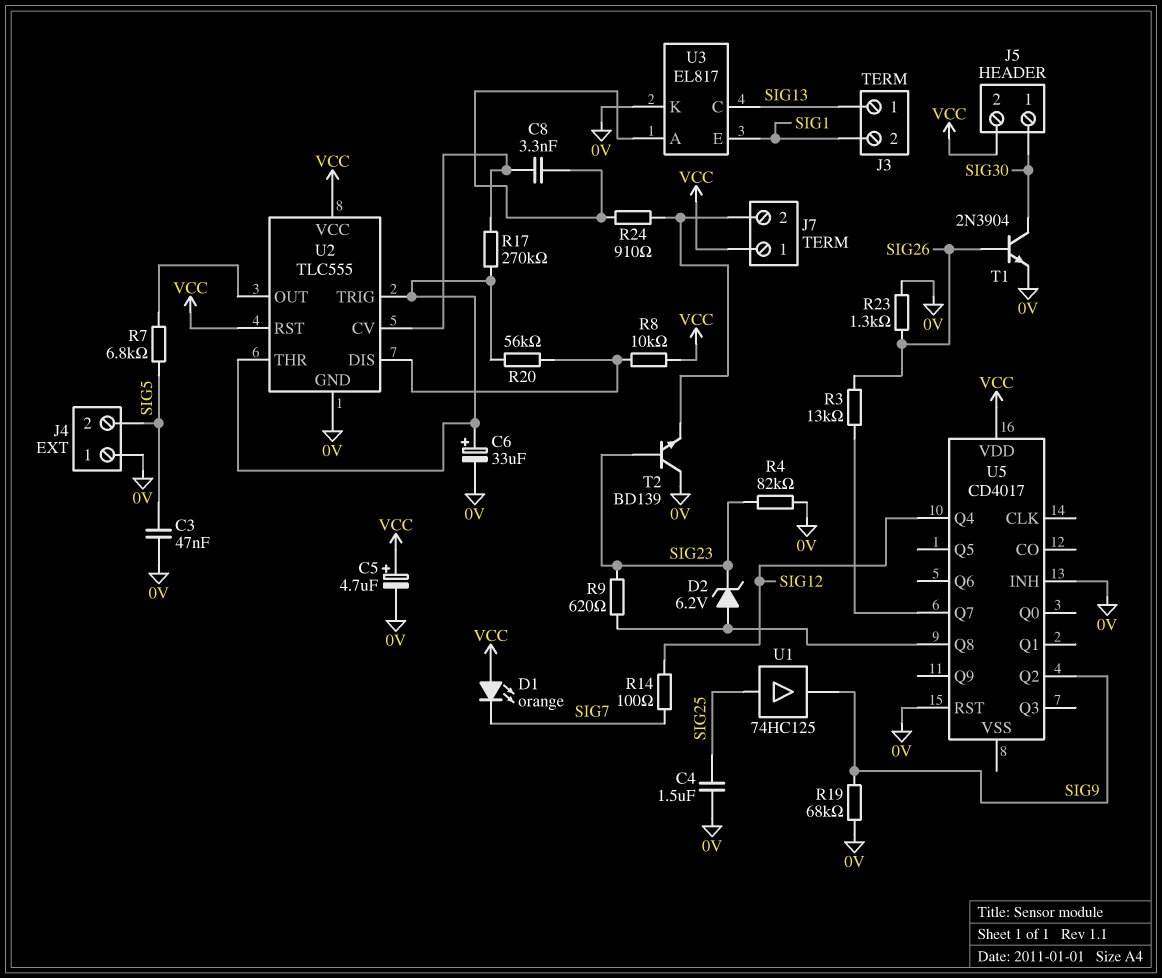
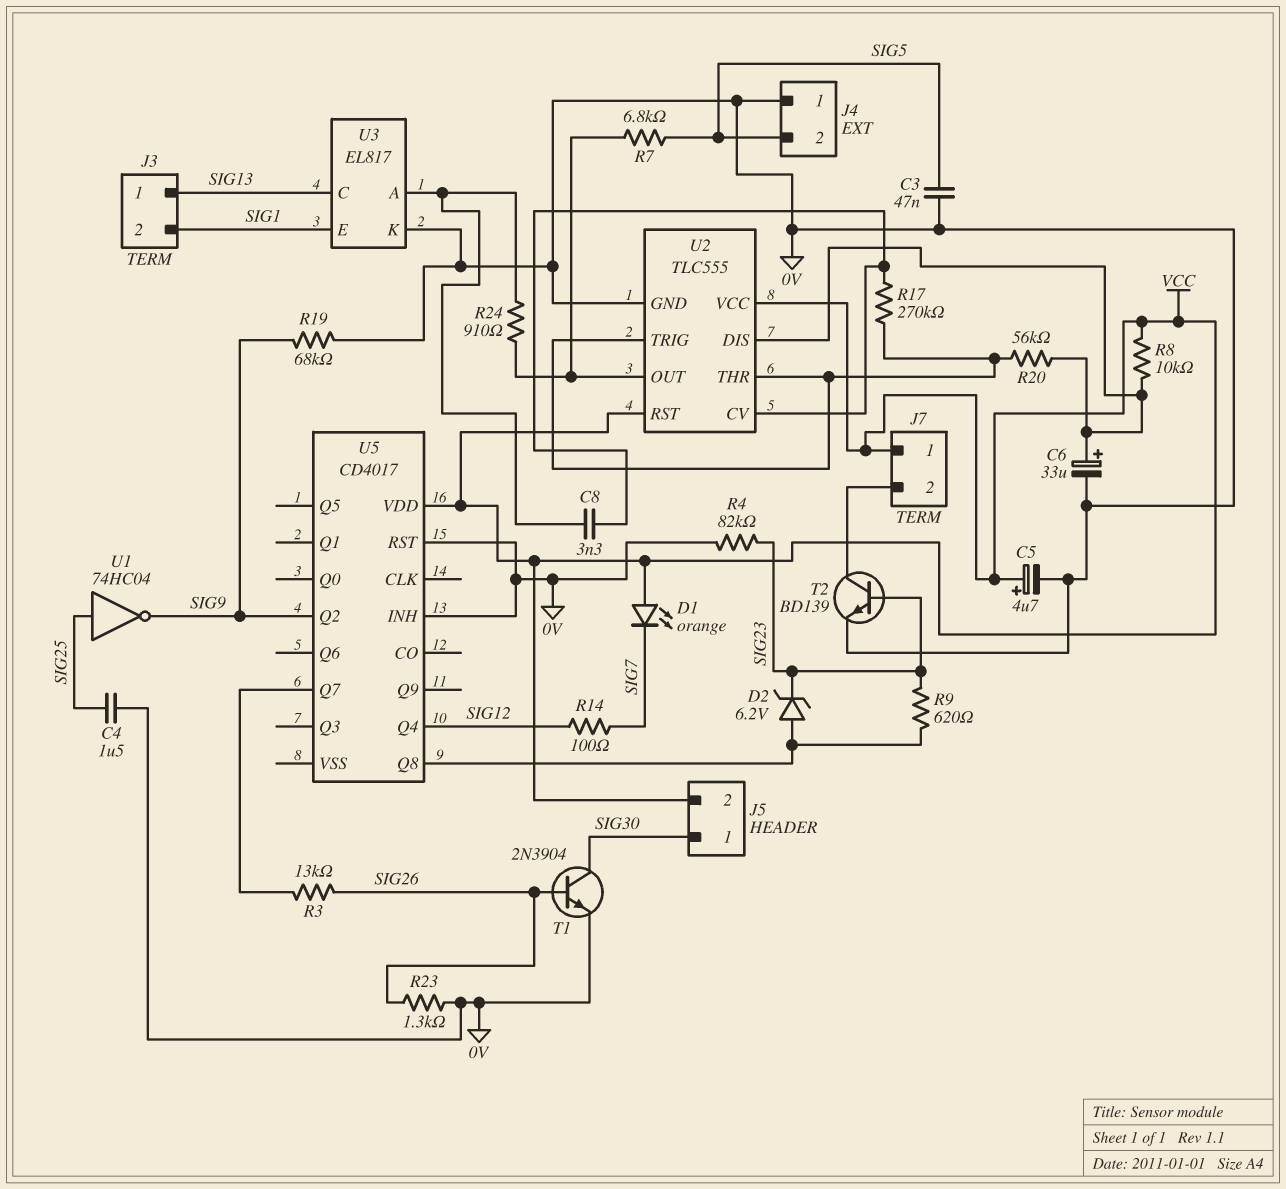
C6: 33uF (plus U2/THR, minus 0V) -> 33uF (plus U2/DIS, minus 0V)
R24: 910 (J7/2, U3/A) -> 910 (U2/OUT, U3/A)
T2: NPN BD139 (B SIG23, C 0V, E J7/2) -> NPN BD139 (B SIG23, C J7/2, E 0V)
U1: buffer 74HC125 (in SIG25, out SIG9) -> NOT 74HC04 (in SIG25, out SIG9)

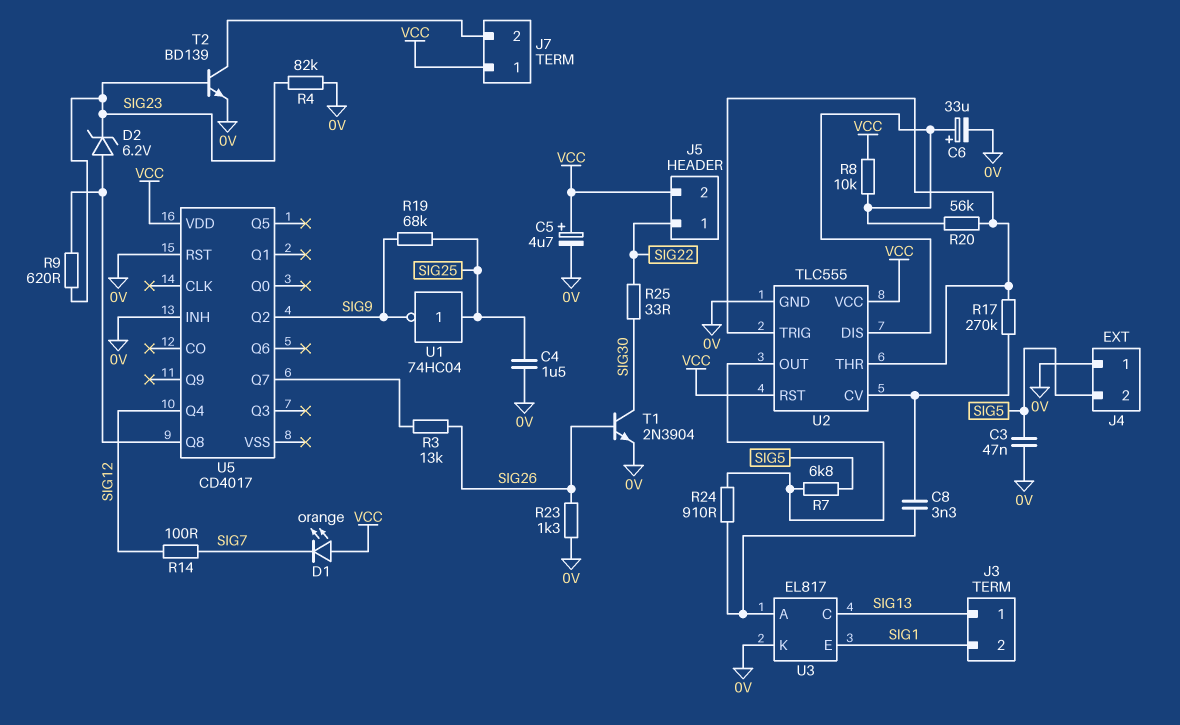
J5 pin 1: SIG30 -> SIG22
R19: 68k (0V, SIG9) -> 68k (SIG9, SIG25)
R25: none -> 33 (SIG22, SIG30)

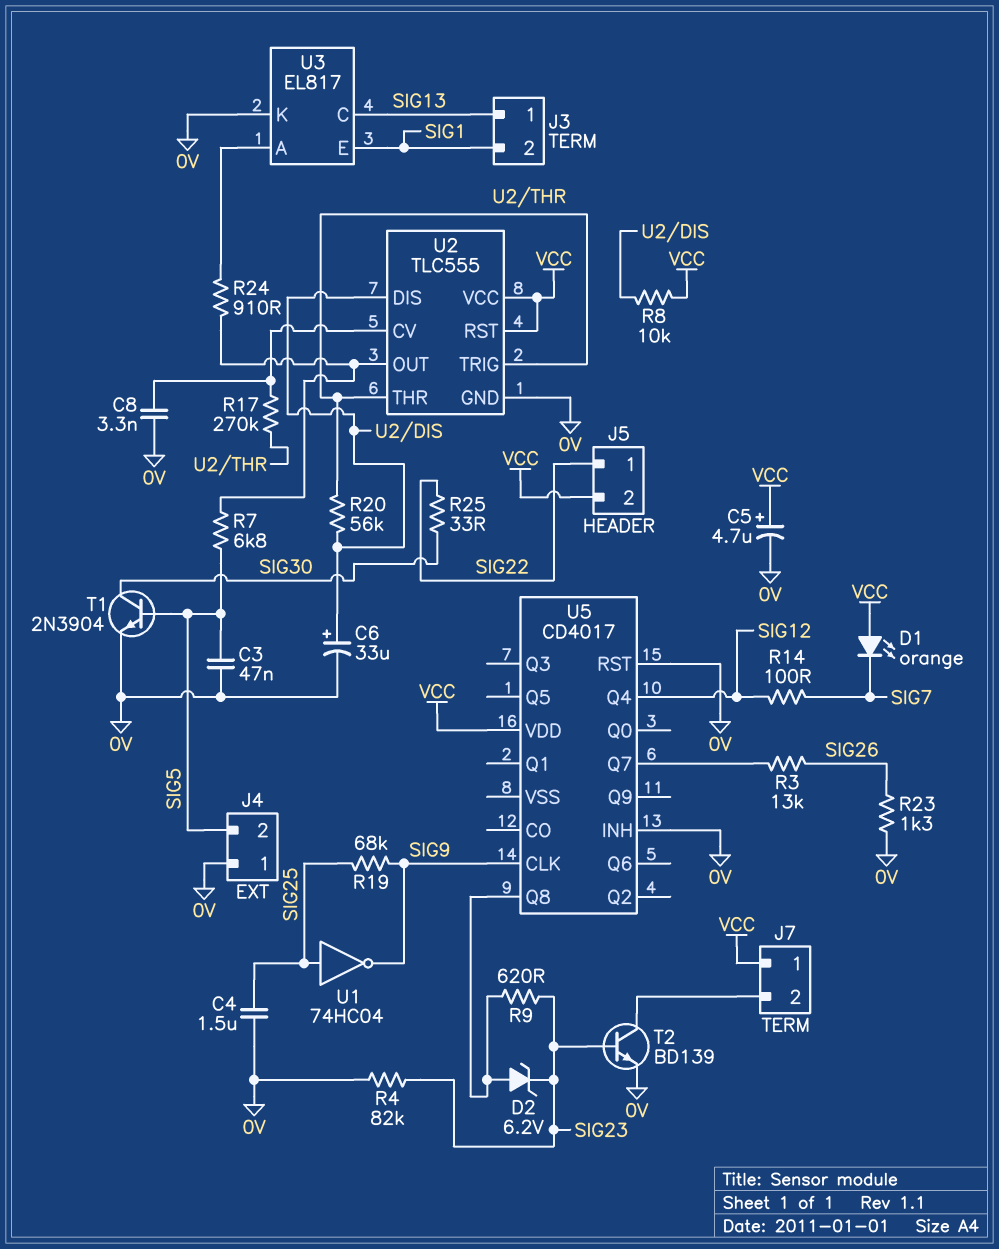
C8: 3.3nF (U2/CV, U3/A) -> 3.3nF (0V, U2/CV)
T1: NPN 2N3904 (B SIG26, C SIG30, E 0V) -> NPN 2N3904 (B SIG5, C SIG30, E 0V)
U5 pin CLK: none -> SIG9
U5 pin Q2: SIG9 -> none

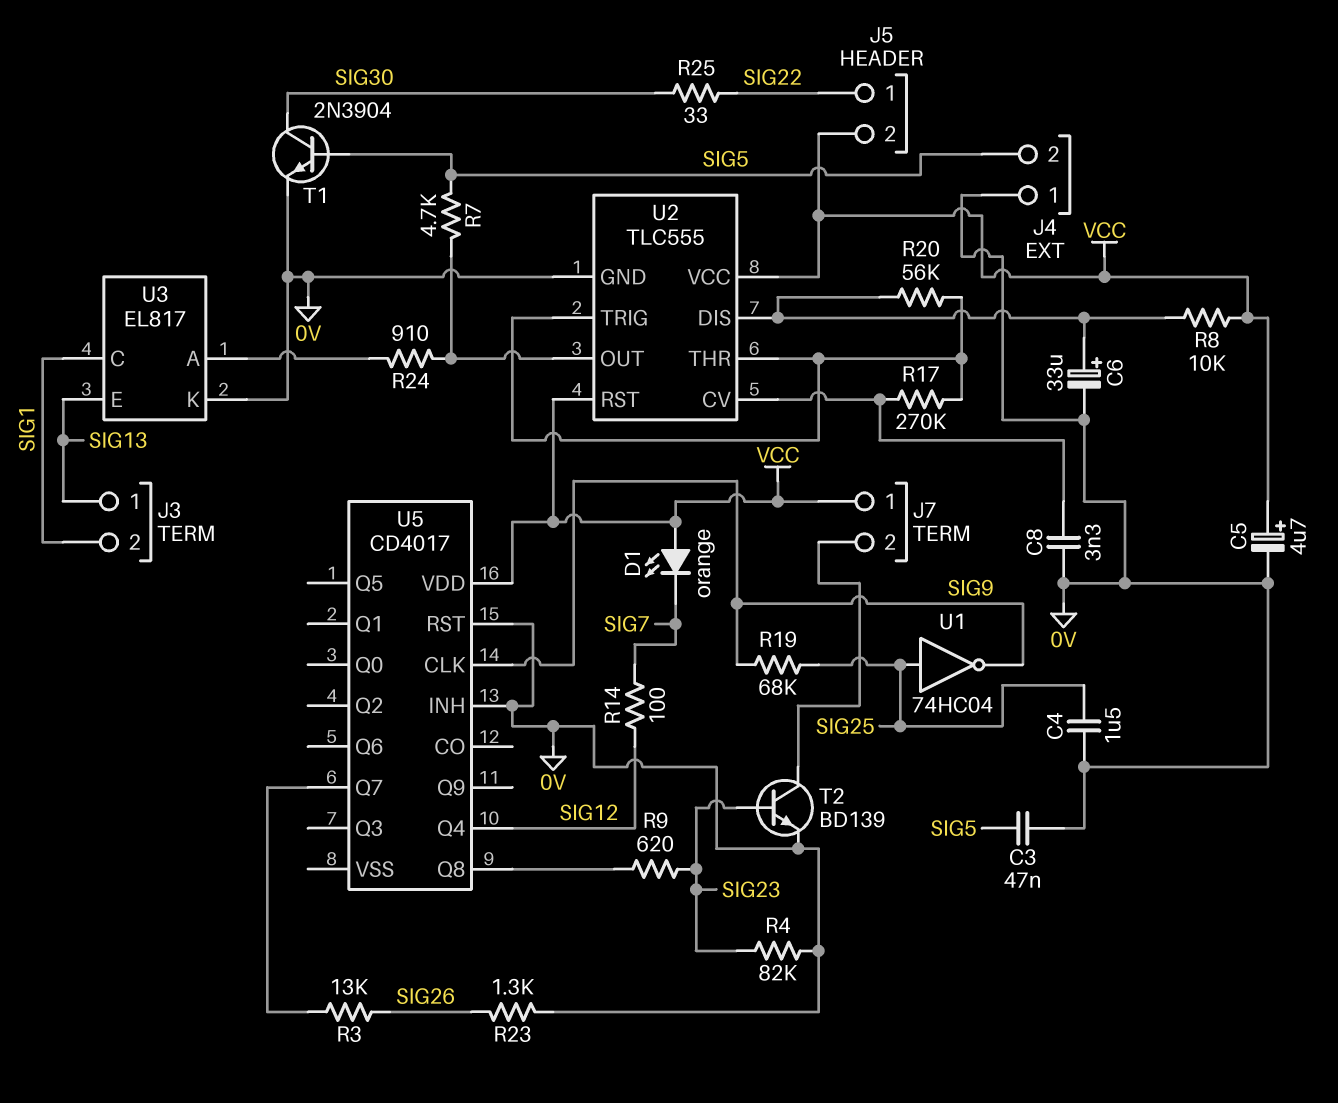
D2: zener 6.2V (A U5/Q8, K SIG23) -> none
R7: 6.8k (SIG5, U2/OUT) -> 4.7k (SIG5, U2/OUT)
U3 pin C: SIG13 -> SIG1
U3 pin E: SIG1 -> SIG13

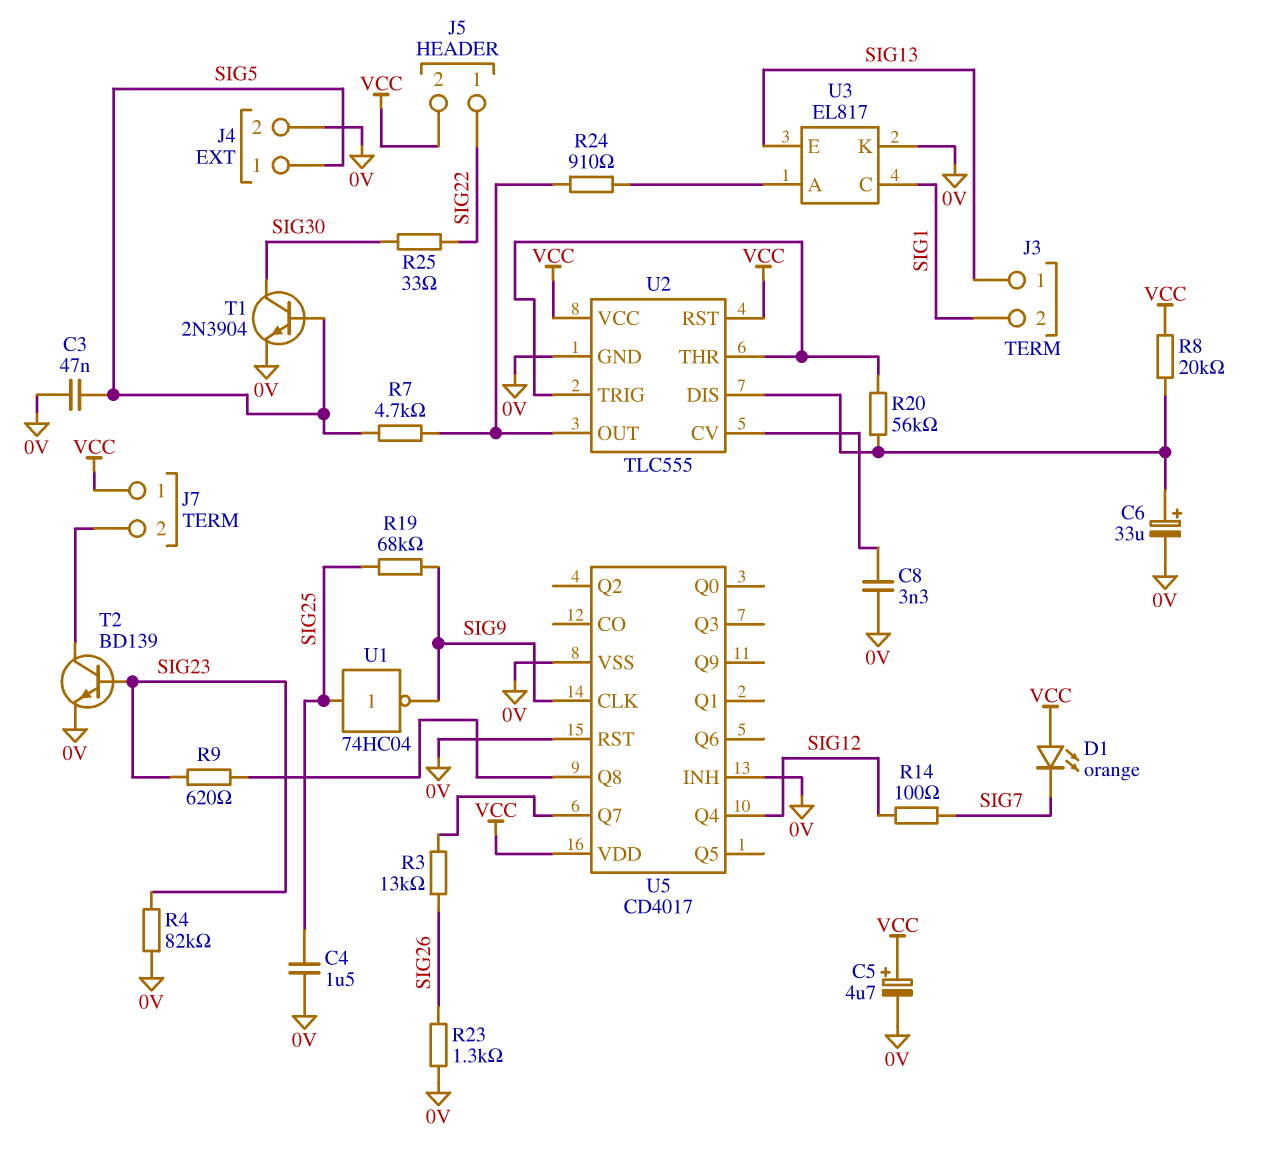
J4 pin 1: 0V -> SIG5
J4 pin 2: SIG5 -> 0V
R8: 10k (U2/DIS, VCC) -> 20k (U2/DIS, VCC)
R17: 270k (U2/CV, U2/THR) -> none
U5 pin VSS: none -> 0V

